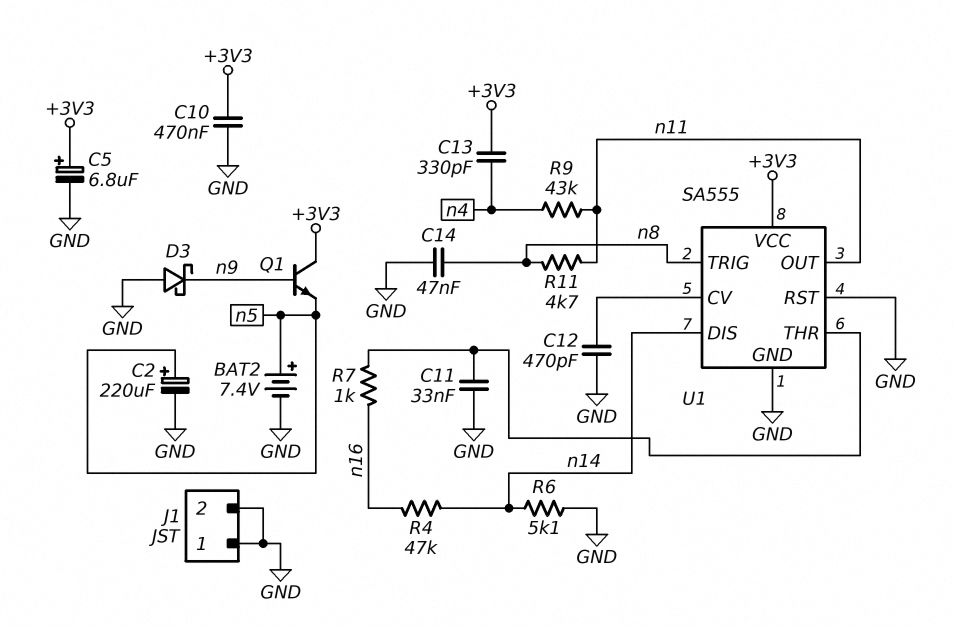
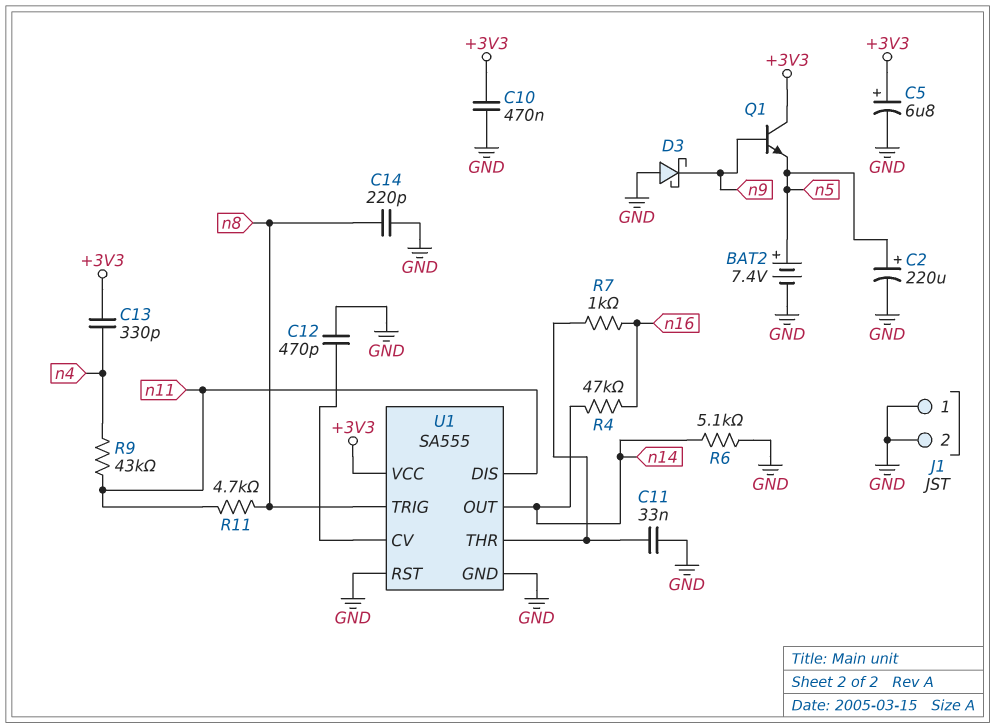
C14: 47nF (GND, n8) -> 220pF (GND, n8)
U1 pin DIS: n14 -> n11
U1 pin OUT: n11 -> n14

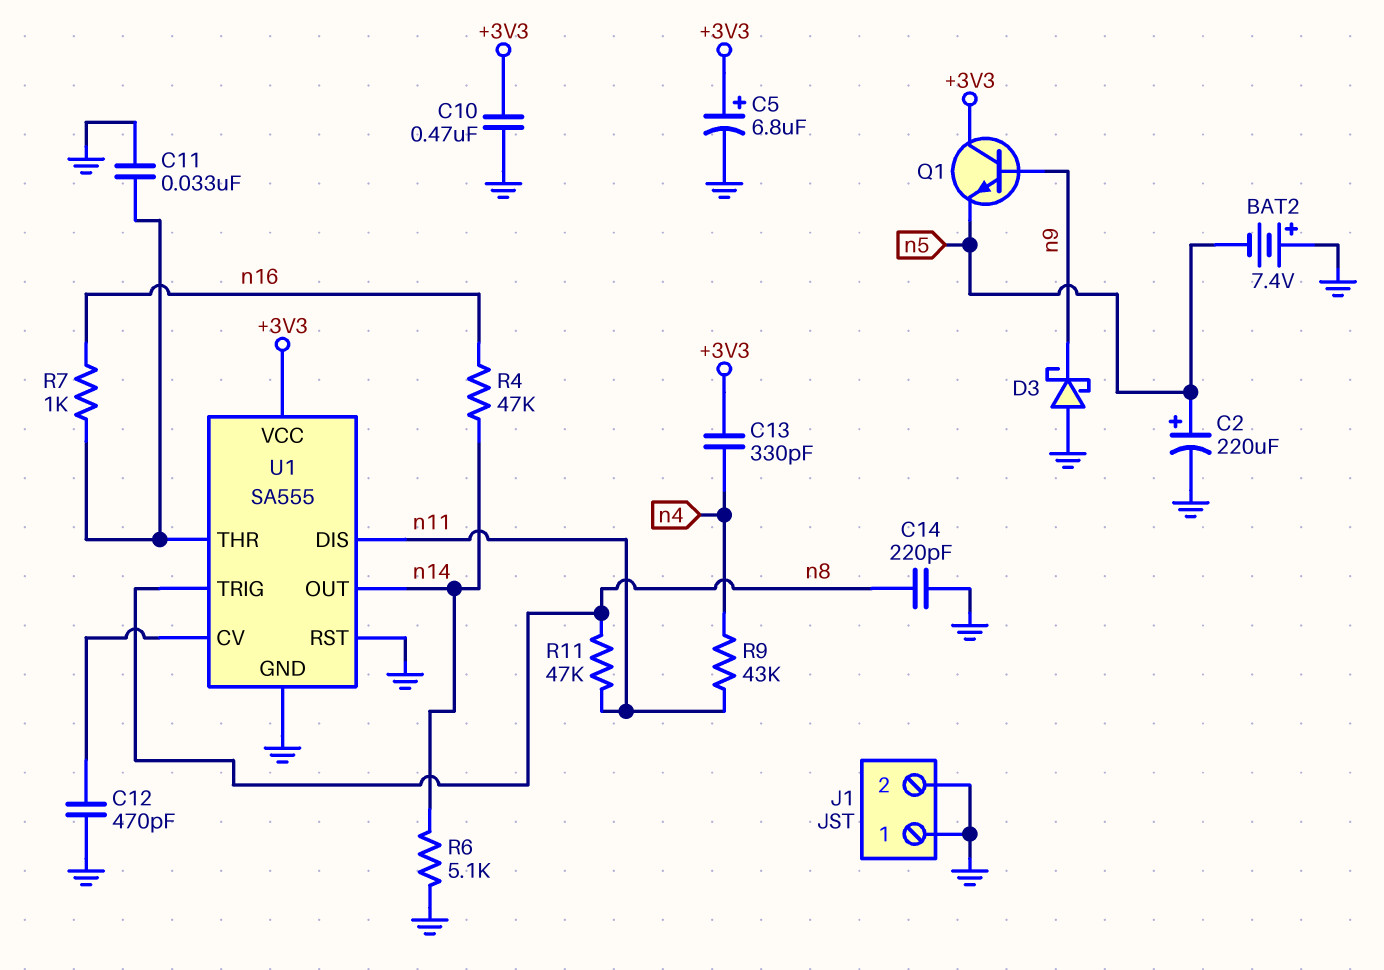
BAT2: 7.4V (plus n5, minus GND) -> 7.4V (plus GND, minus n5)
R11: 4.7k (n8, n11) -> 47k (n8, n11)

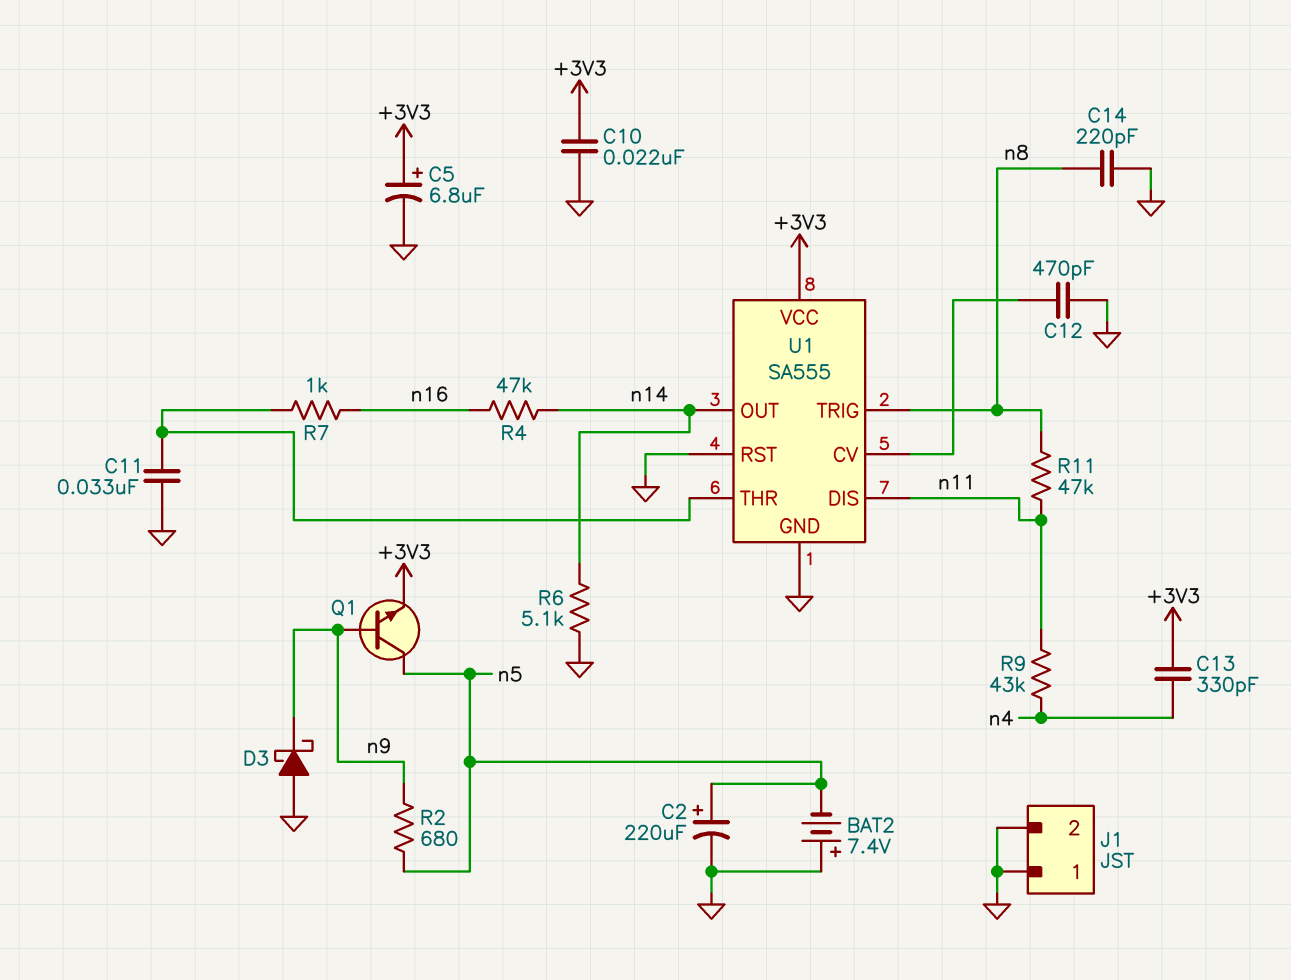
C10: 470nF (+3V3, GND) -> 22nF (+3V3, GND)
Q1: NPN (B n9, C +3V3, E n5) -> NPN (B n9, C n5, E +3V3)
R2: none -> 680 (n5, n9)

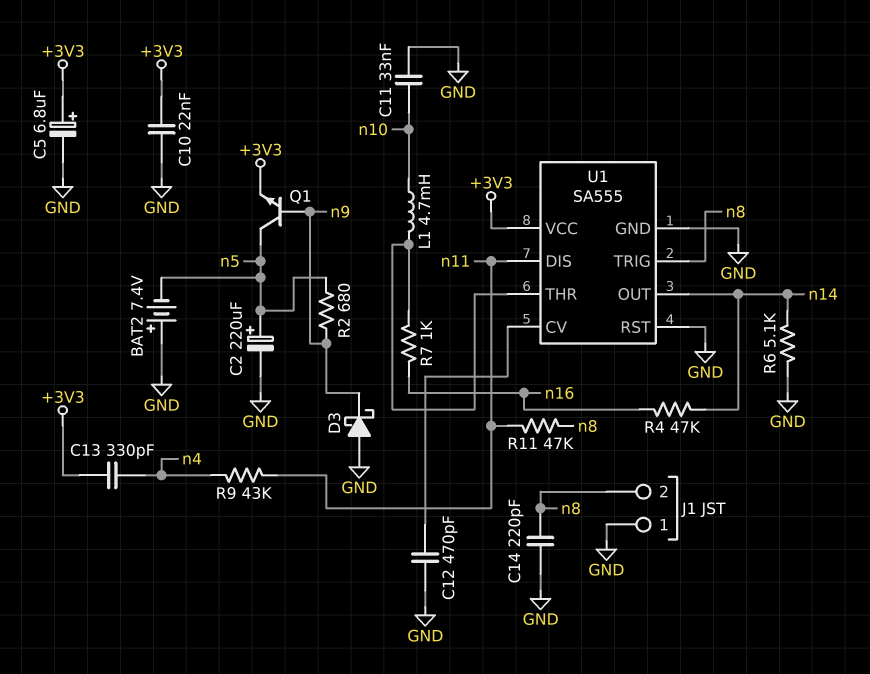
C11: 33nF (GND, U1/THR) -> 33nF (GND, n10)
J1 pin 2: GND -> n8
L1: none -> 4.7mH (U1/THR, n10)

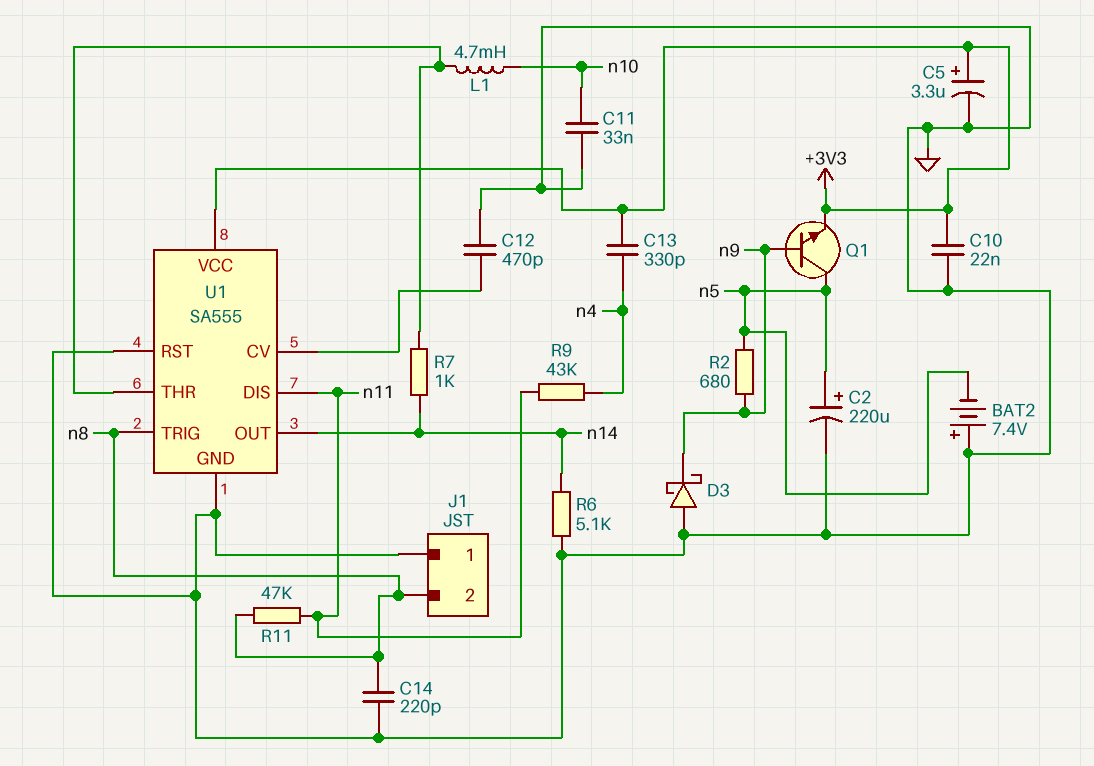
C5: 6.8uF (plus +3V3, minus GND) -> 3.3uF (plus +3V3, minus GND)
R4: 47k (n14, n16) -> none
R7: 1k (U1/THR, n16) -> 1k (U1/THR, n14)

